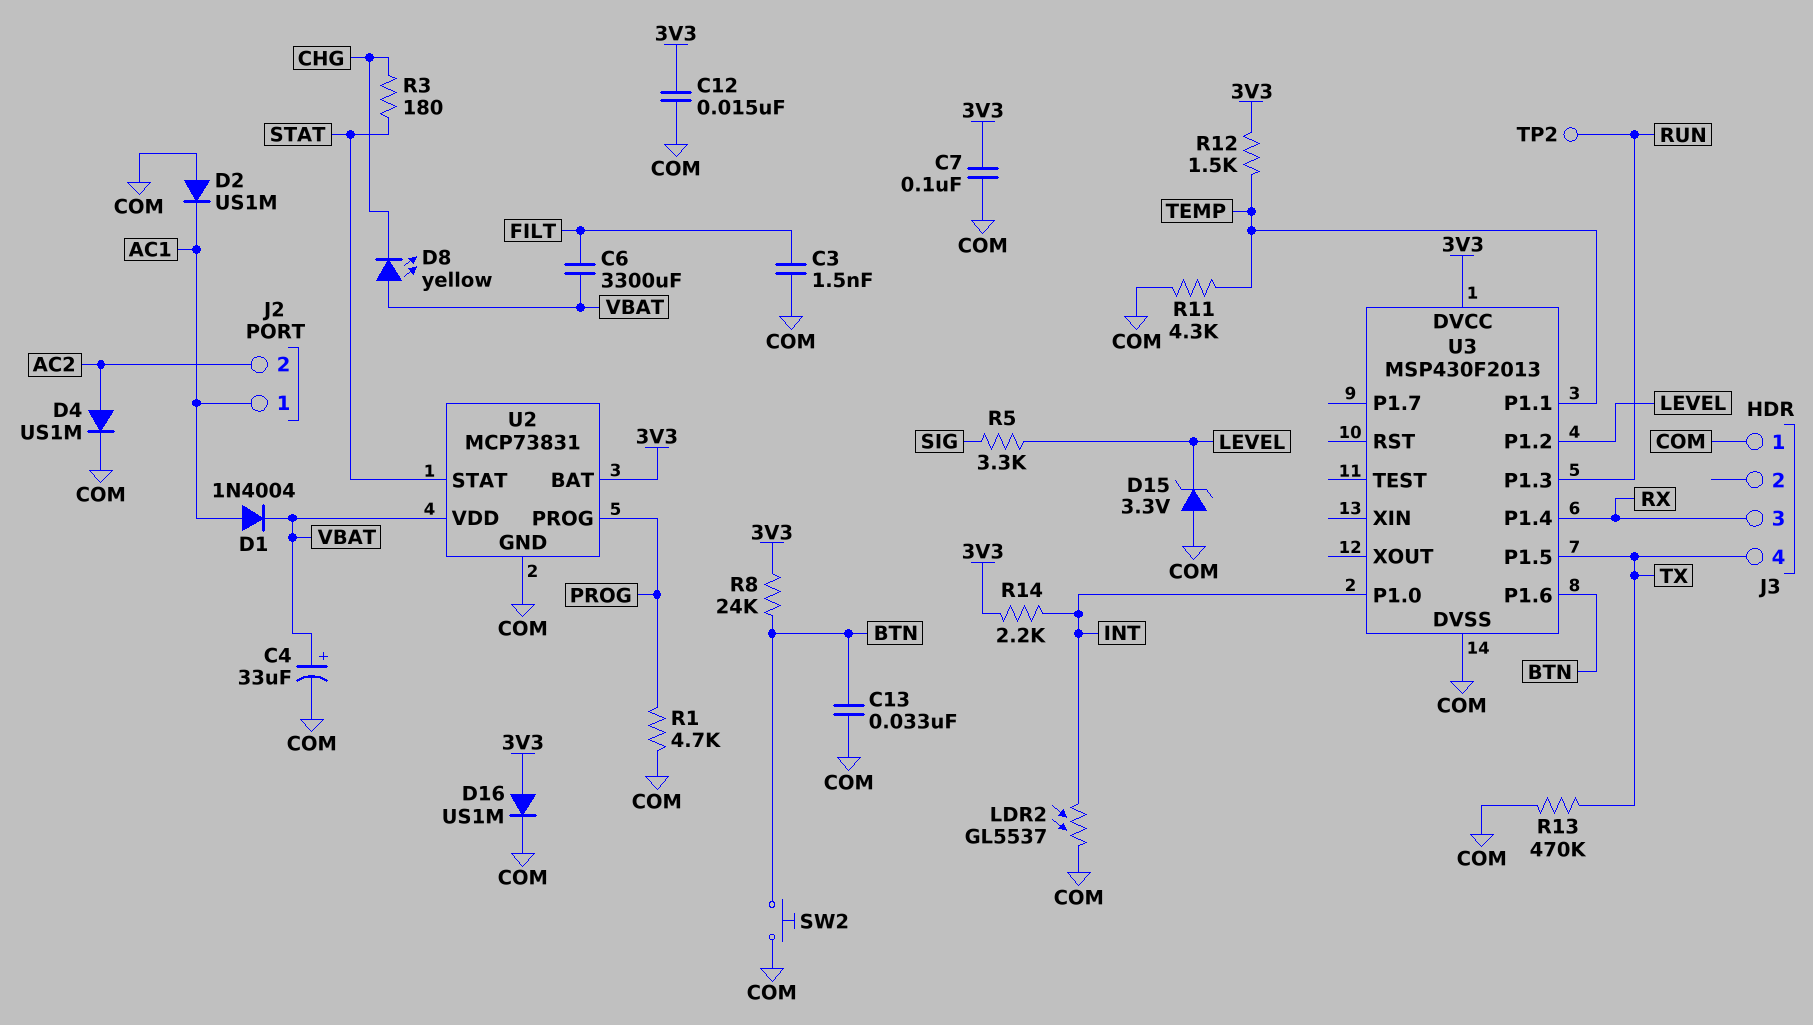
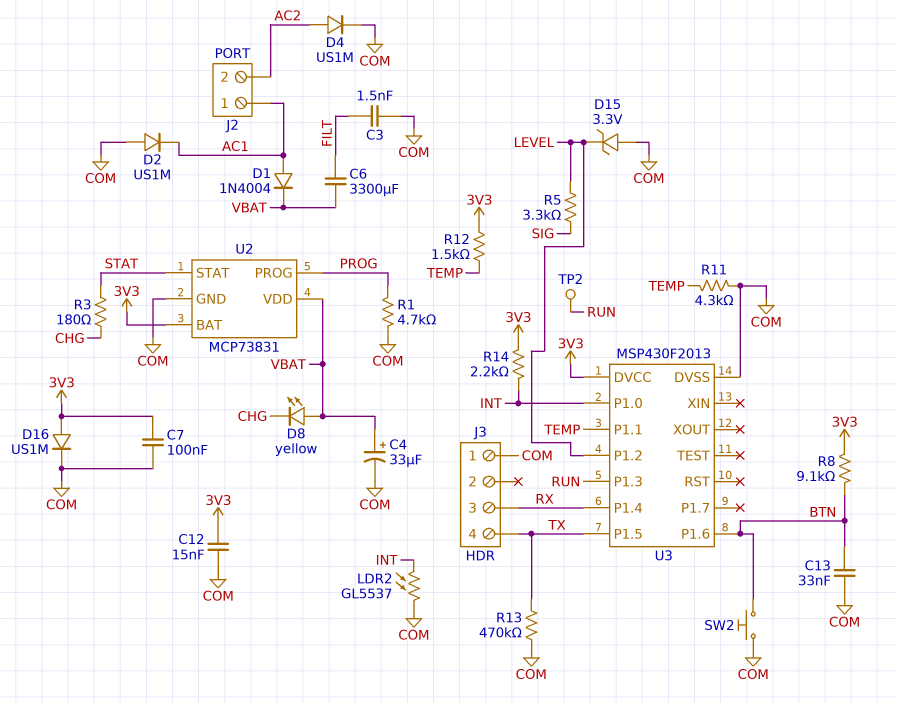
R8: 24k (3V3, BTN) -> 9.1k (3V3, BTN)

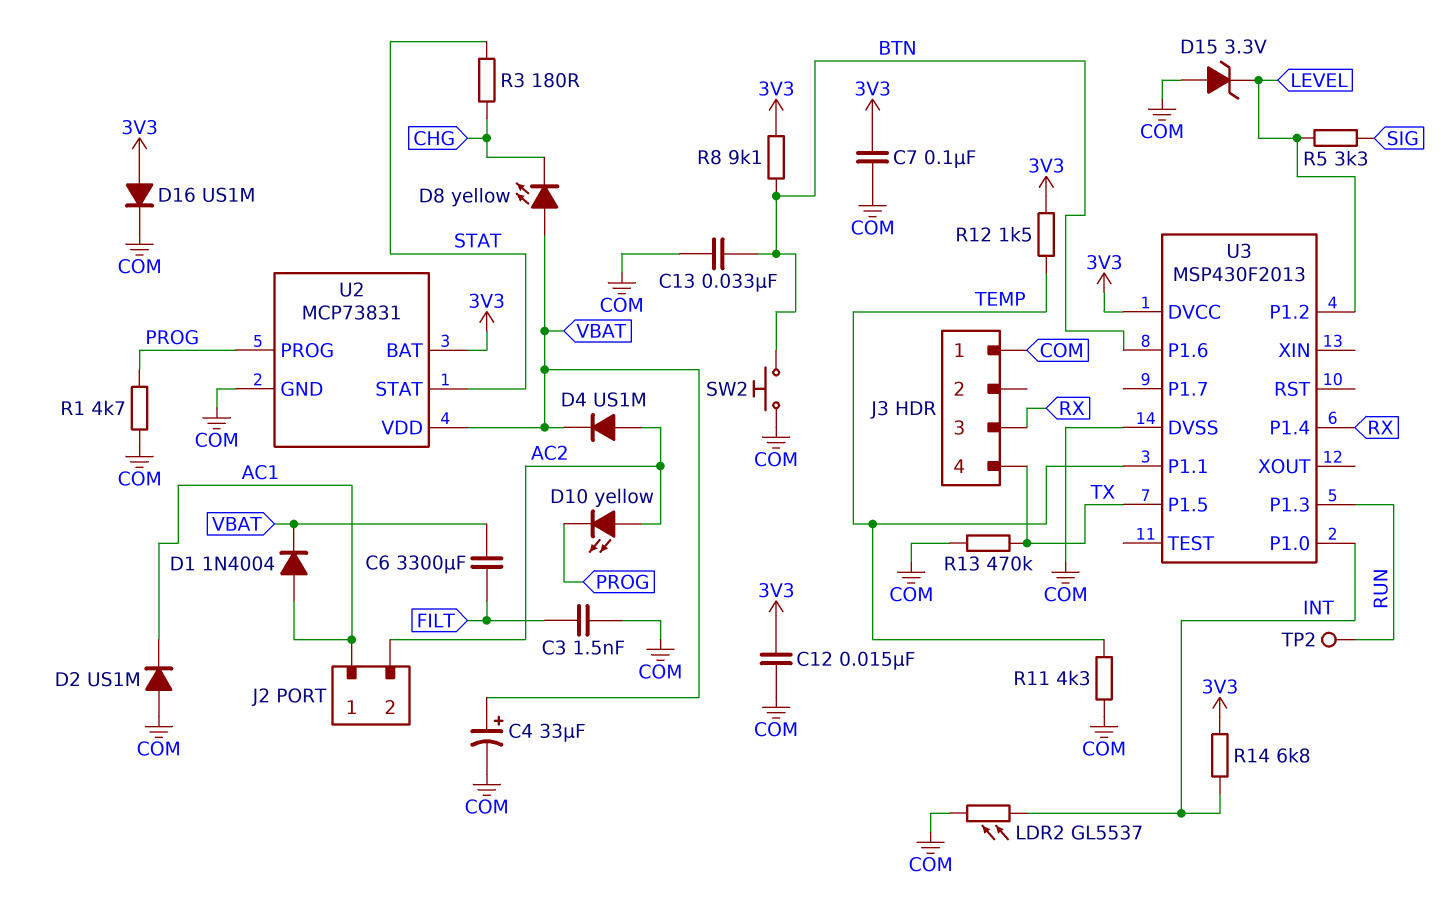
D4: diode US1M (A AC2, K COM) -> diode US1M (A AC2, K VBAT)
D10: none -> LED yellow (A AC2, K PROG)
R14: 2.2k (3V3, INT) -> 6.8k (3V3, INT)

